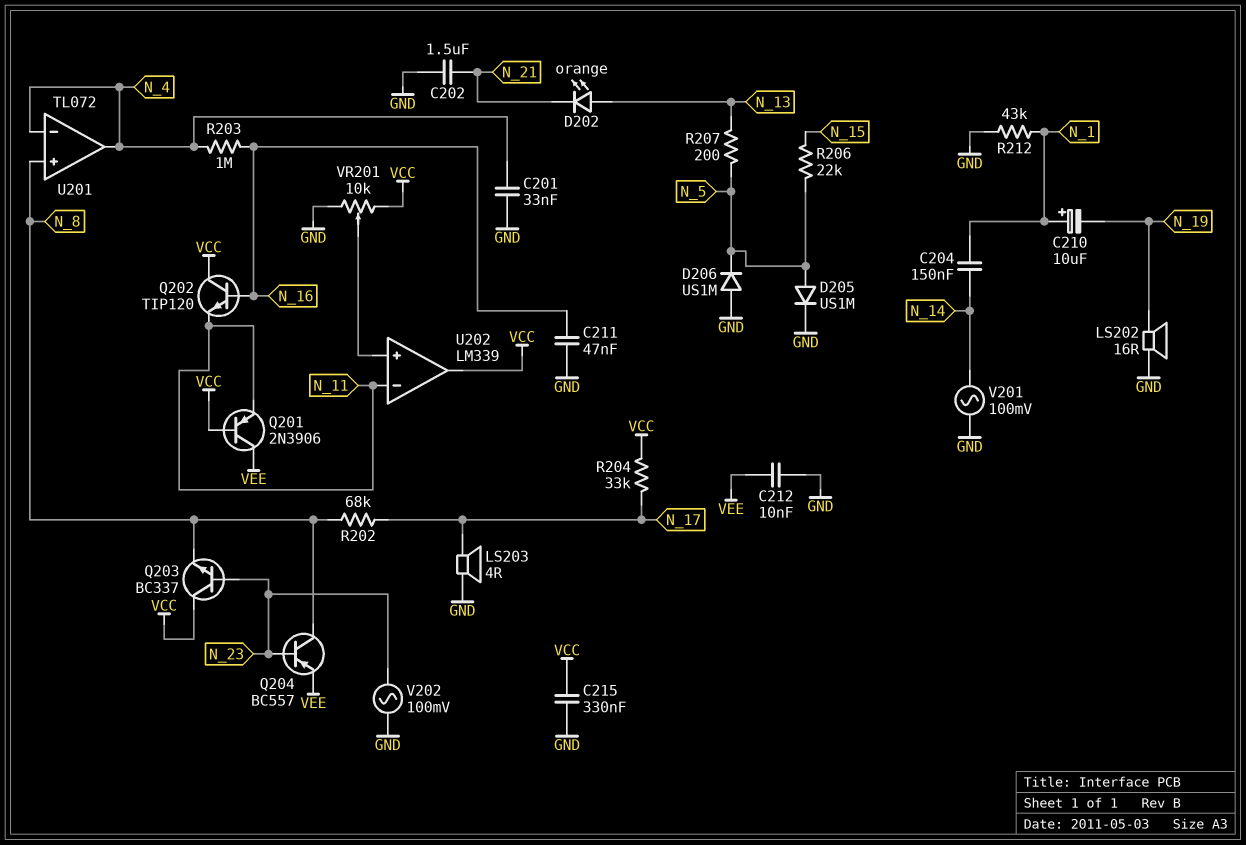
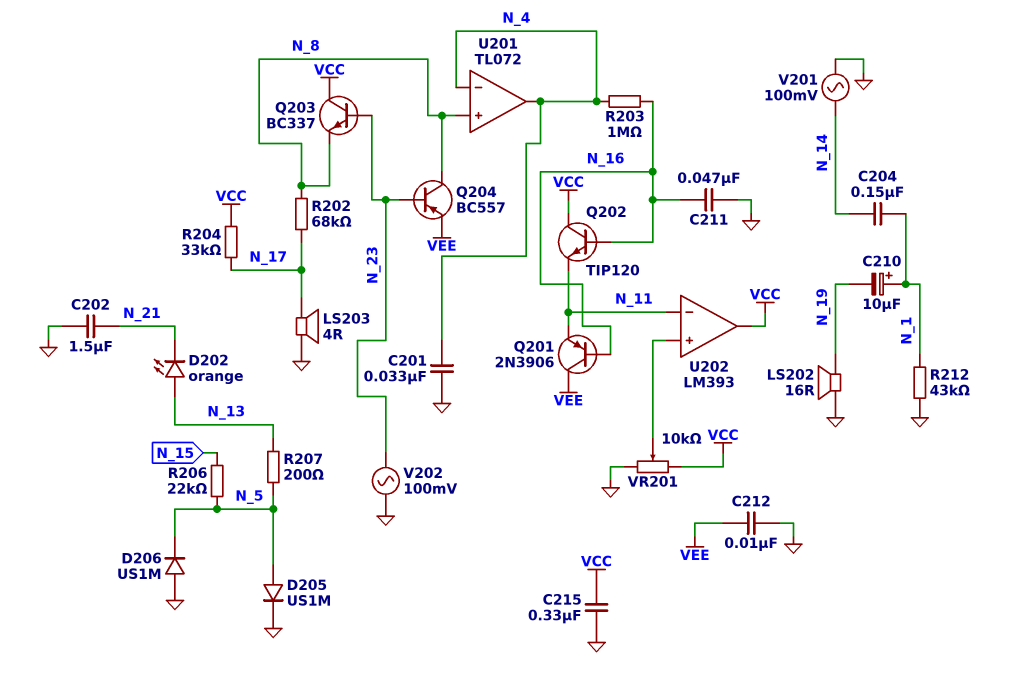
Q201: PNP 2N3906 (B VCC, C VEE, E N_11) -> PNP 2N3906 (B N_16, C VEE, E N_11)
U202: LM339 -> LM393

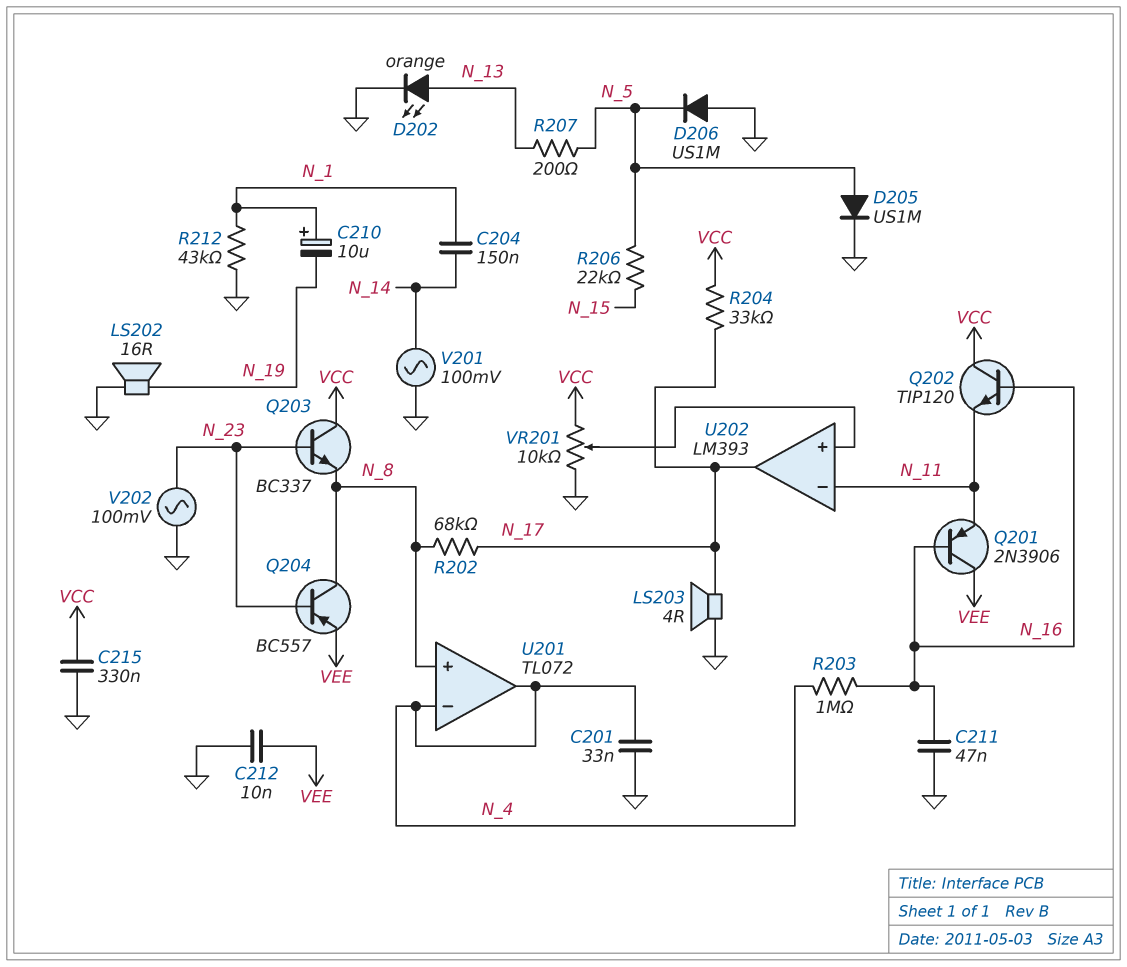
C202: 1.5uF (GND, N_21) -> none
D202: LED orange (A N_13, K N_21) -> LED orange (A N_13, K GND)
U202 pin out: VCC -> N_17

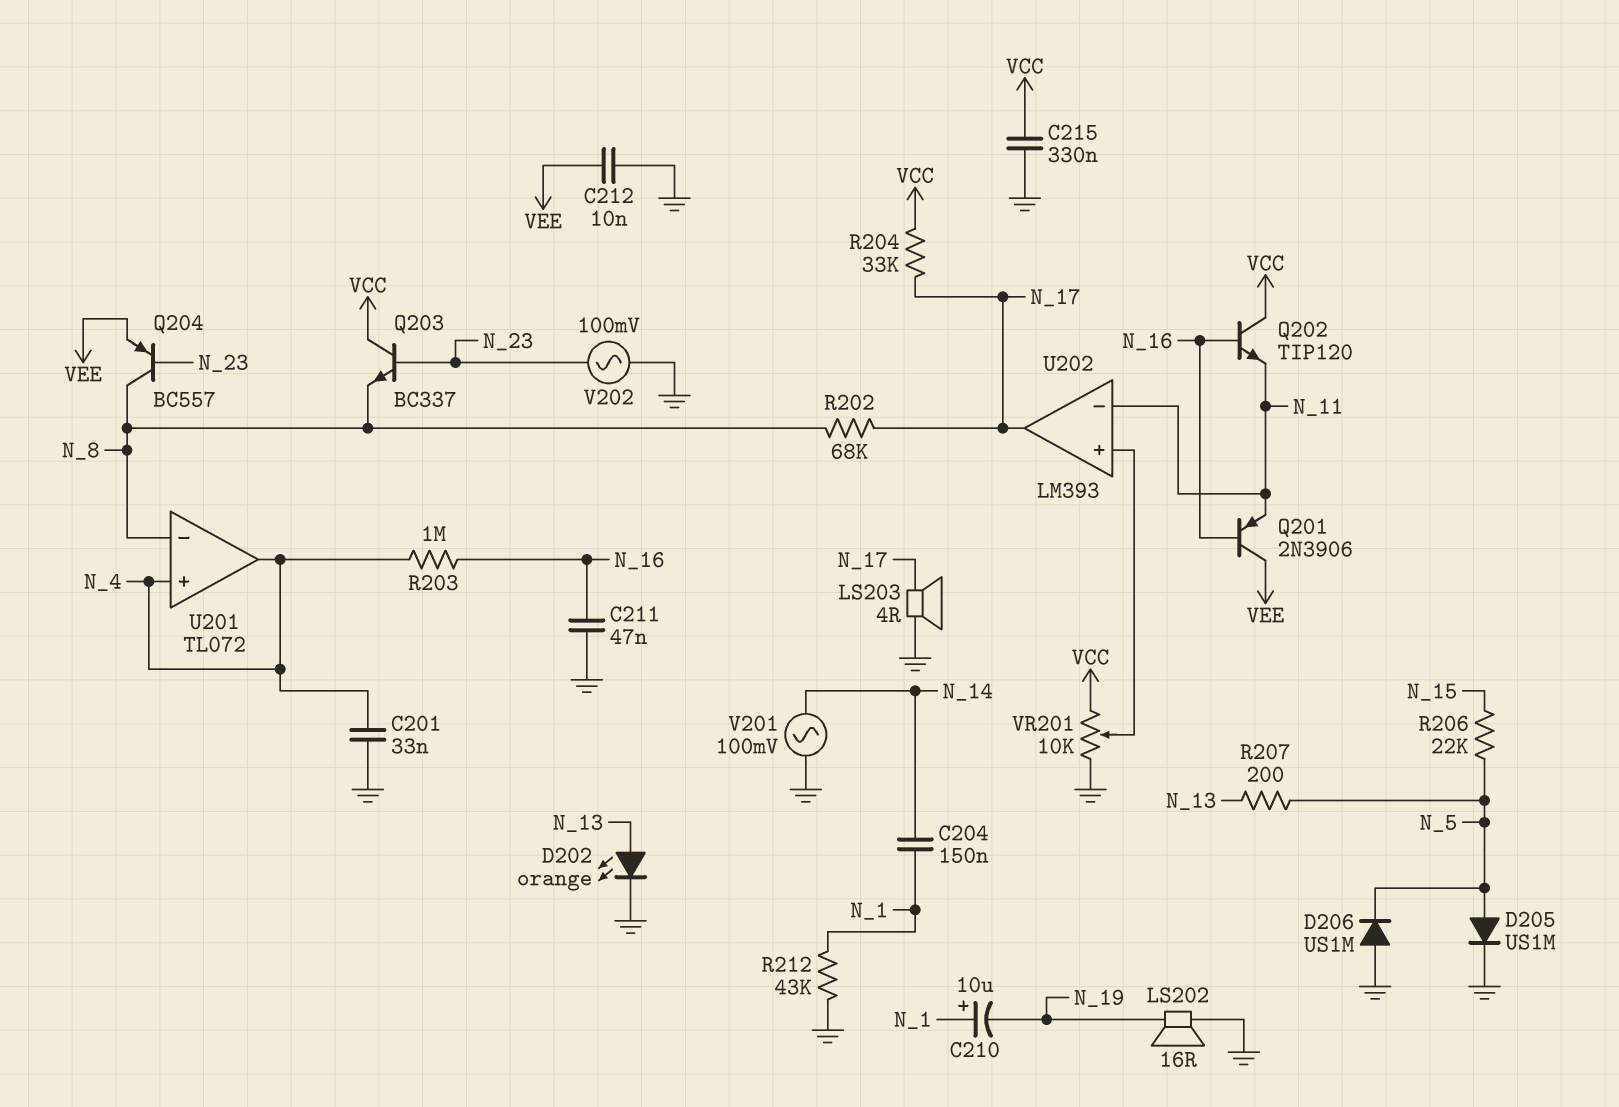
U201 pin in+: N_8 -> N_4
U201 pin in-: N_4 -> N_8

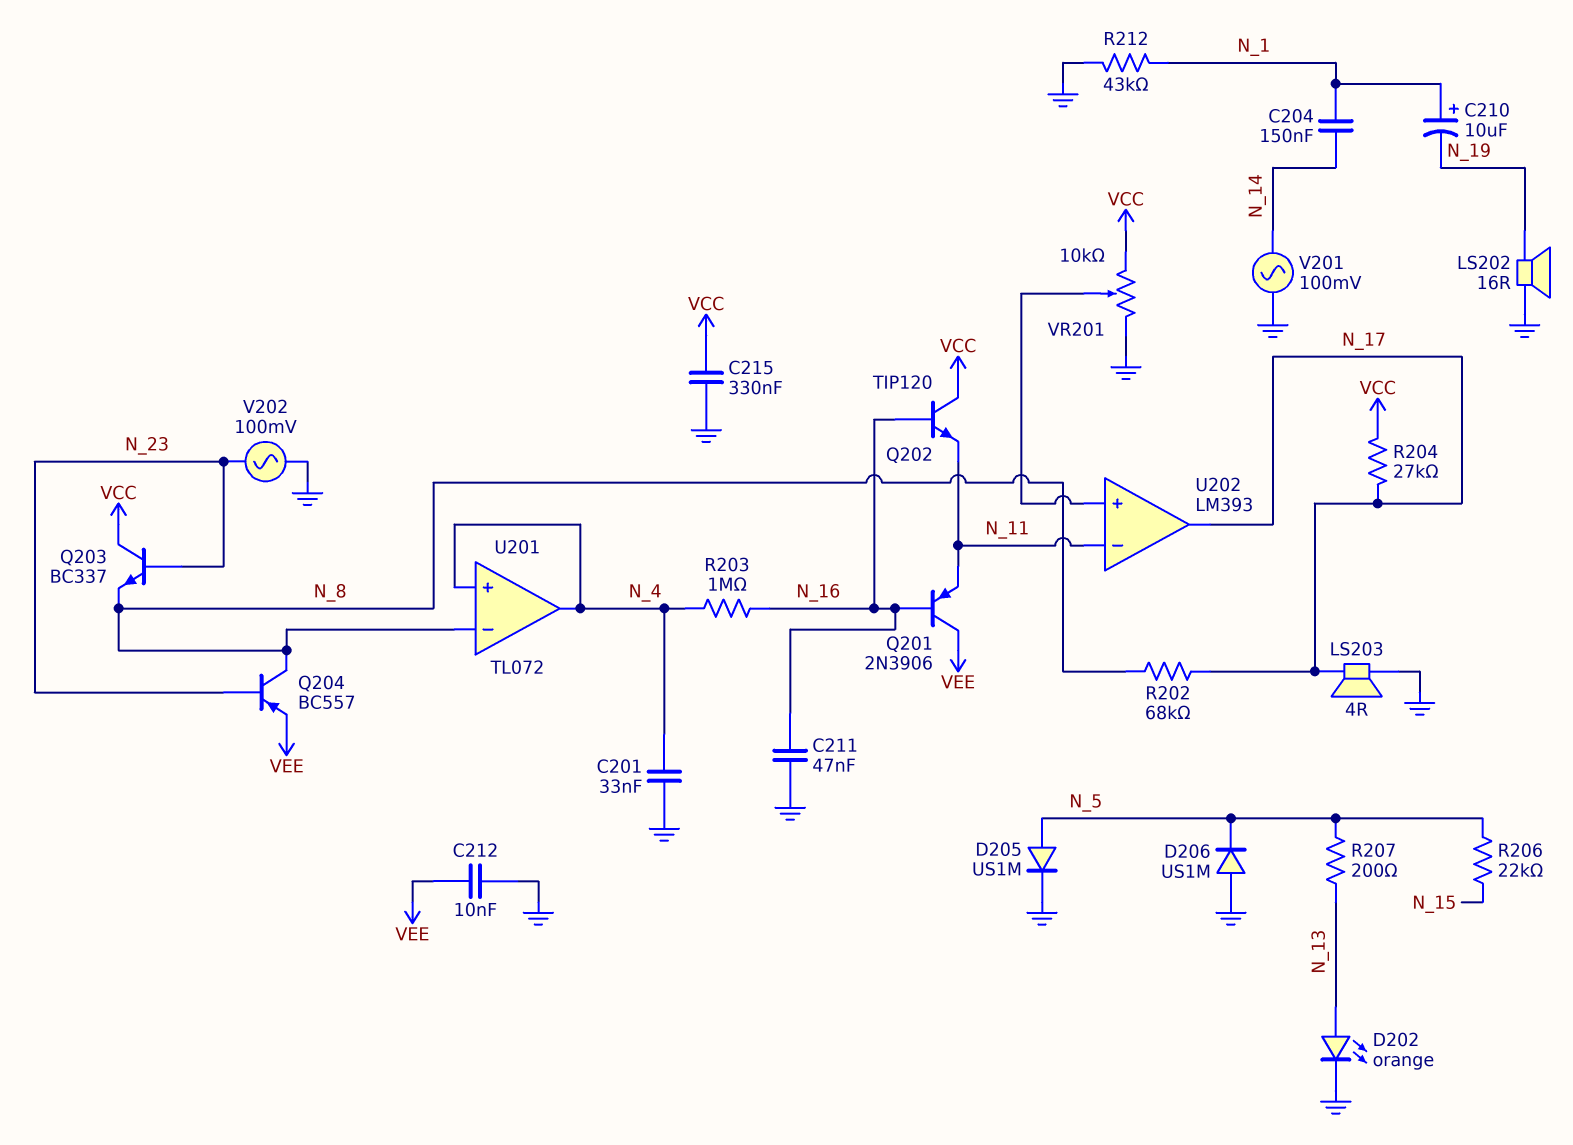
R204: 33k (N_17, VCC) -> 27k (N_17, VCC)

